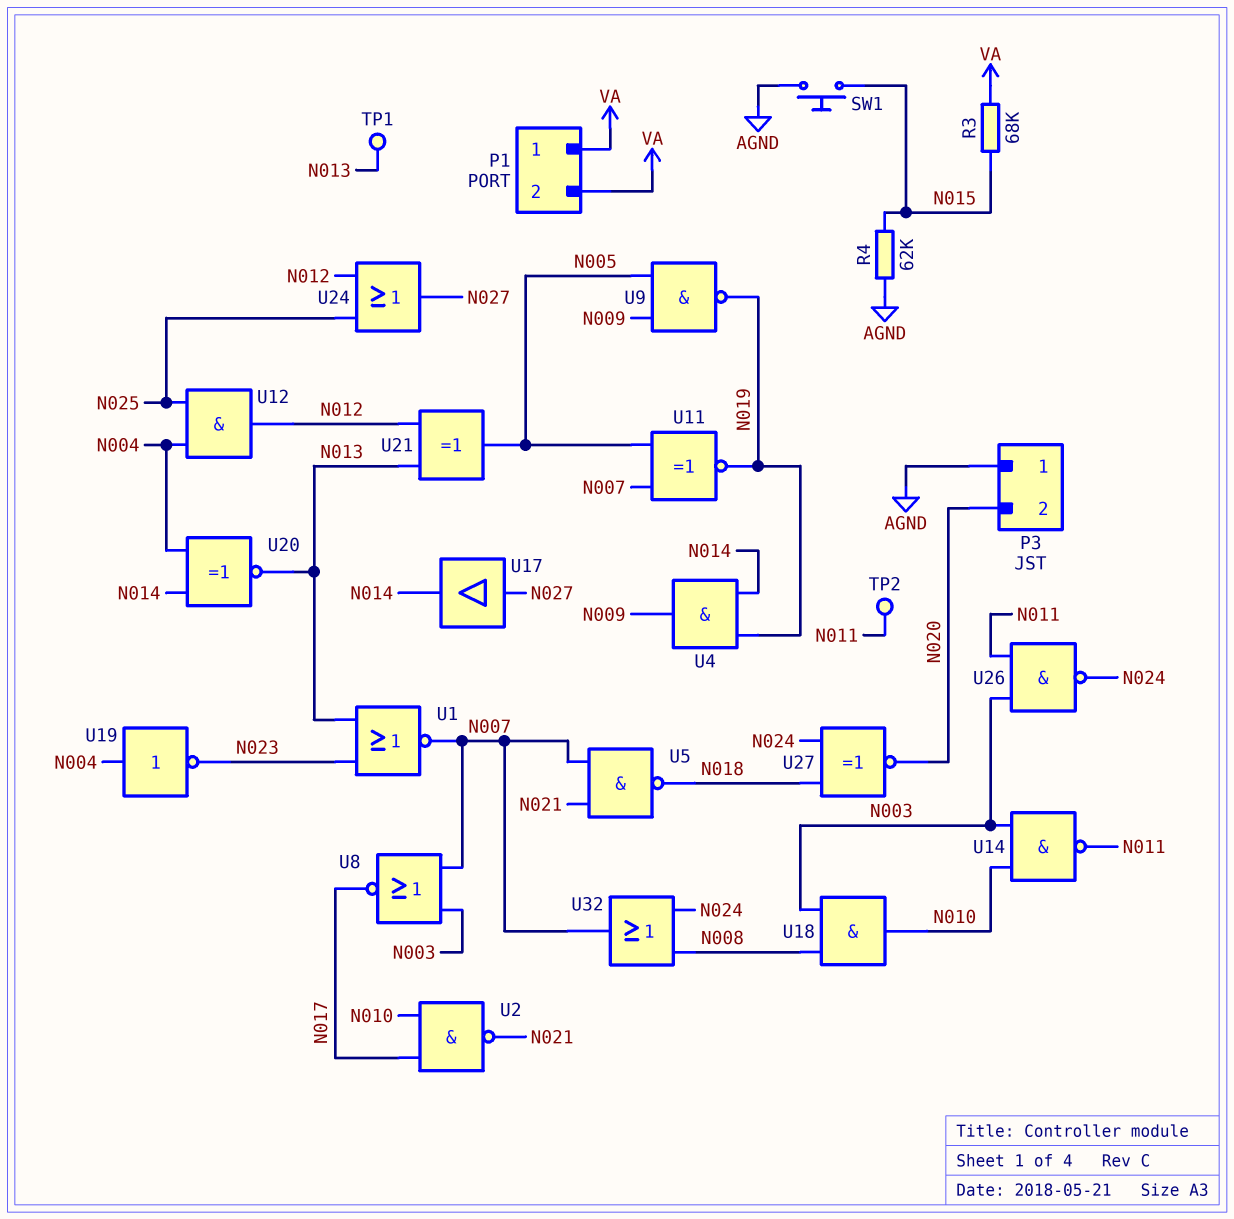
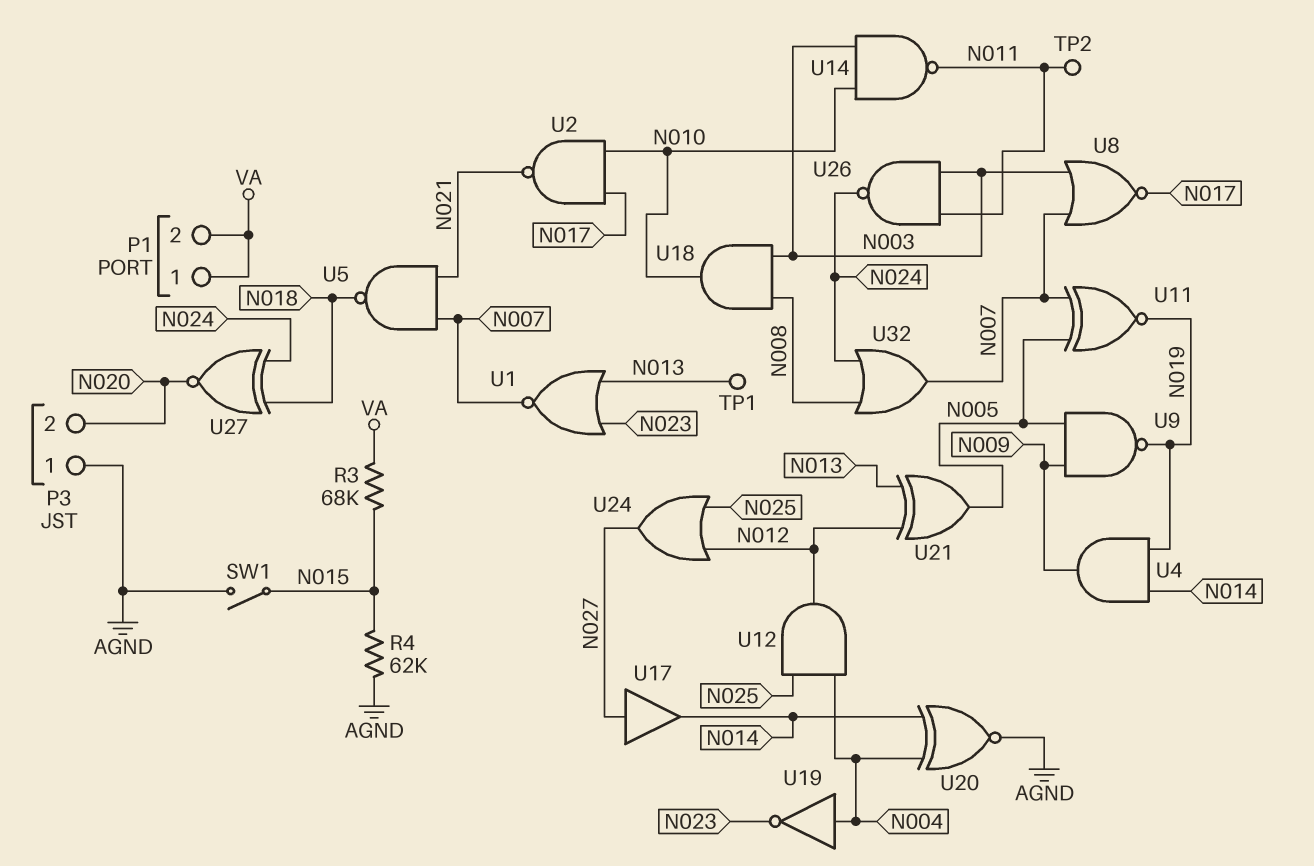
SW1: button (AGND, N015) -> switch (AGND, N015)
U20: XNOR (in N004, in N014, out N013) -> XNOR (in N004, in N014, out AGND)

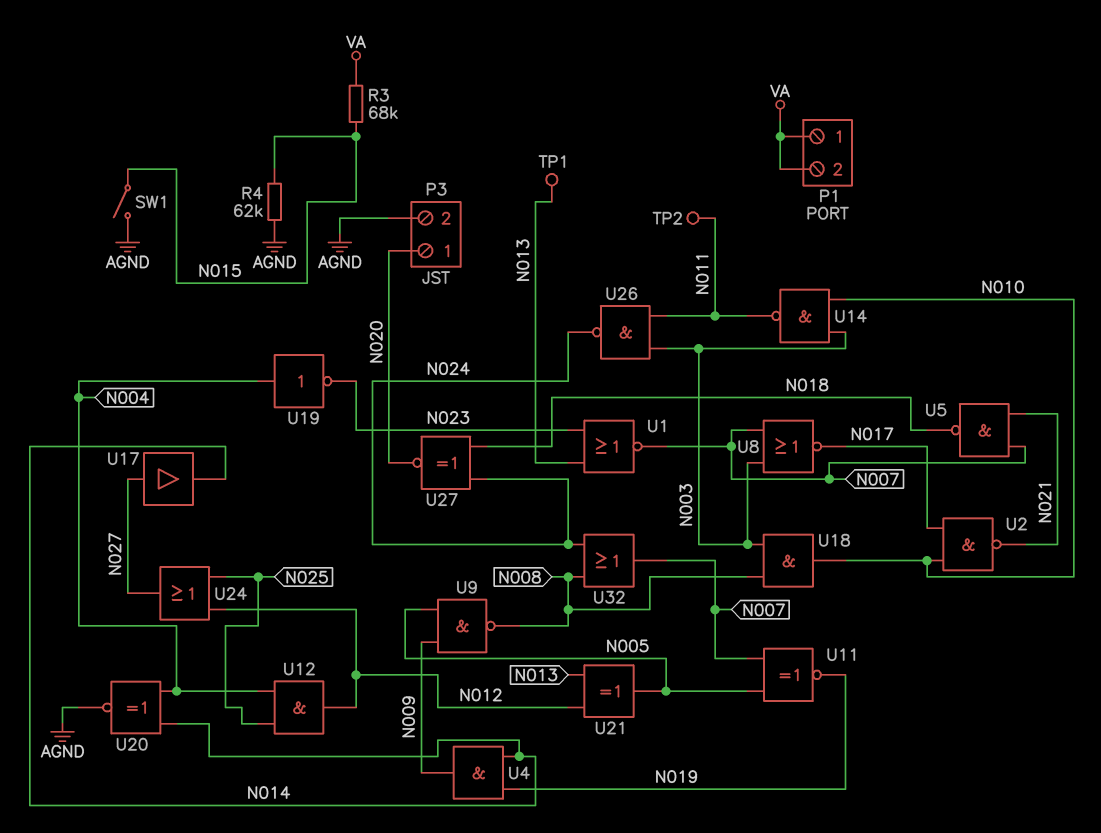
P3 pin 1: AGND -> N020
P3 pin 2: N020 -> AGND
U9: NAND (in N005, in N009, out N019) -> NAND (in N005, in N009, out N008)

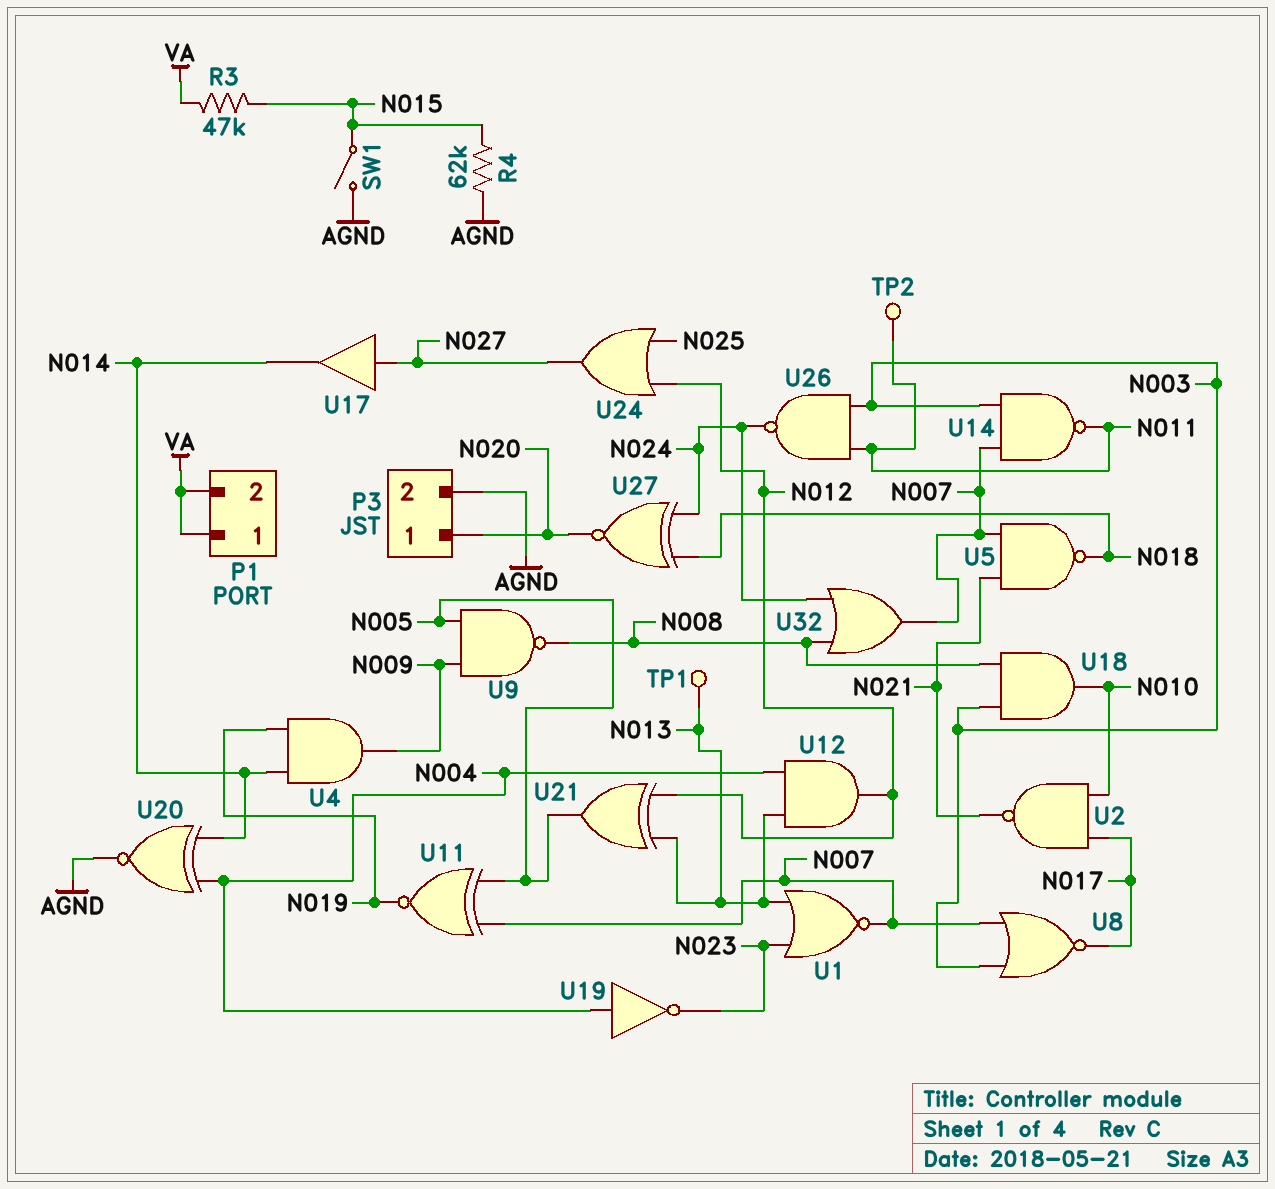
R3: 68k (N015, VA) -> 47k (N015, VA)
U12: AND (in N004, in N025, out N012) -> AND (in N004, in N013, out N012)
U14: NAND (in N003, in N010, out N011) -> NAND (in N003, in N007, out N011)

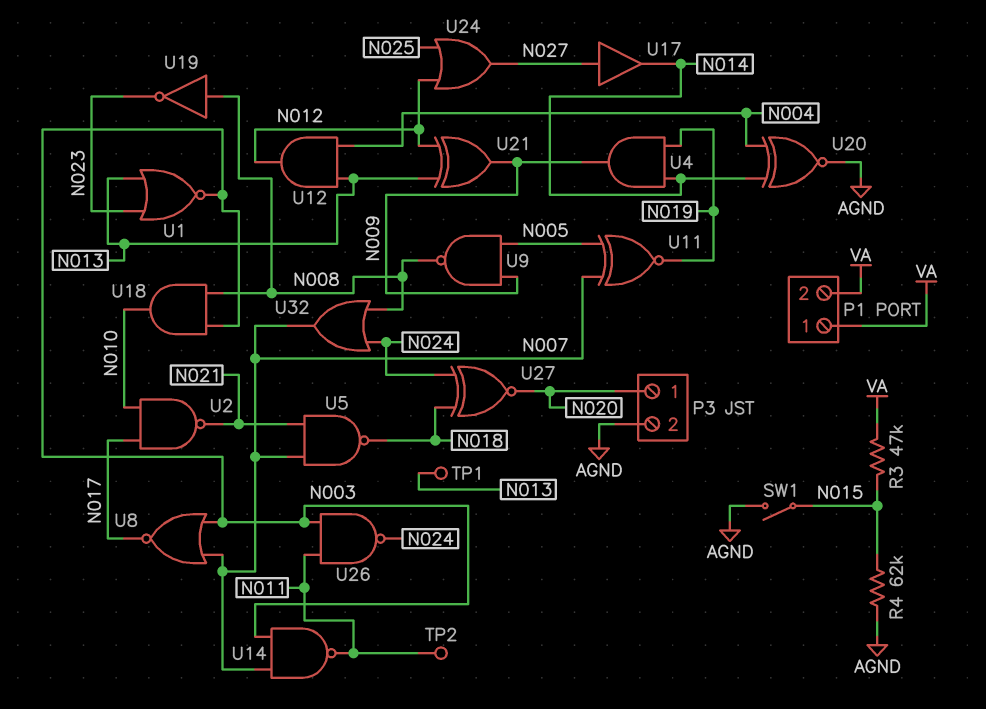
U1: NOR (in N013, in N023, out N007) -> NOR (in N013, in N023, out N003)
U19: NOT (in N004, out N023) -> NOT (in N008, out N023)
U21: XOR (in N012, in N013, out N005) -> XOR (in N012, in N013, out N009)

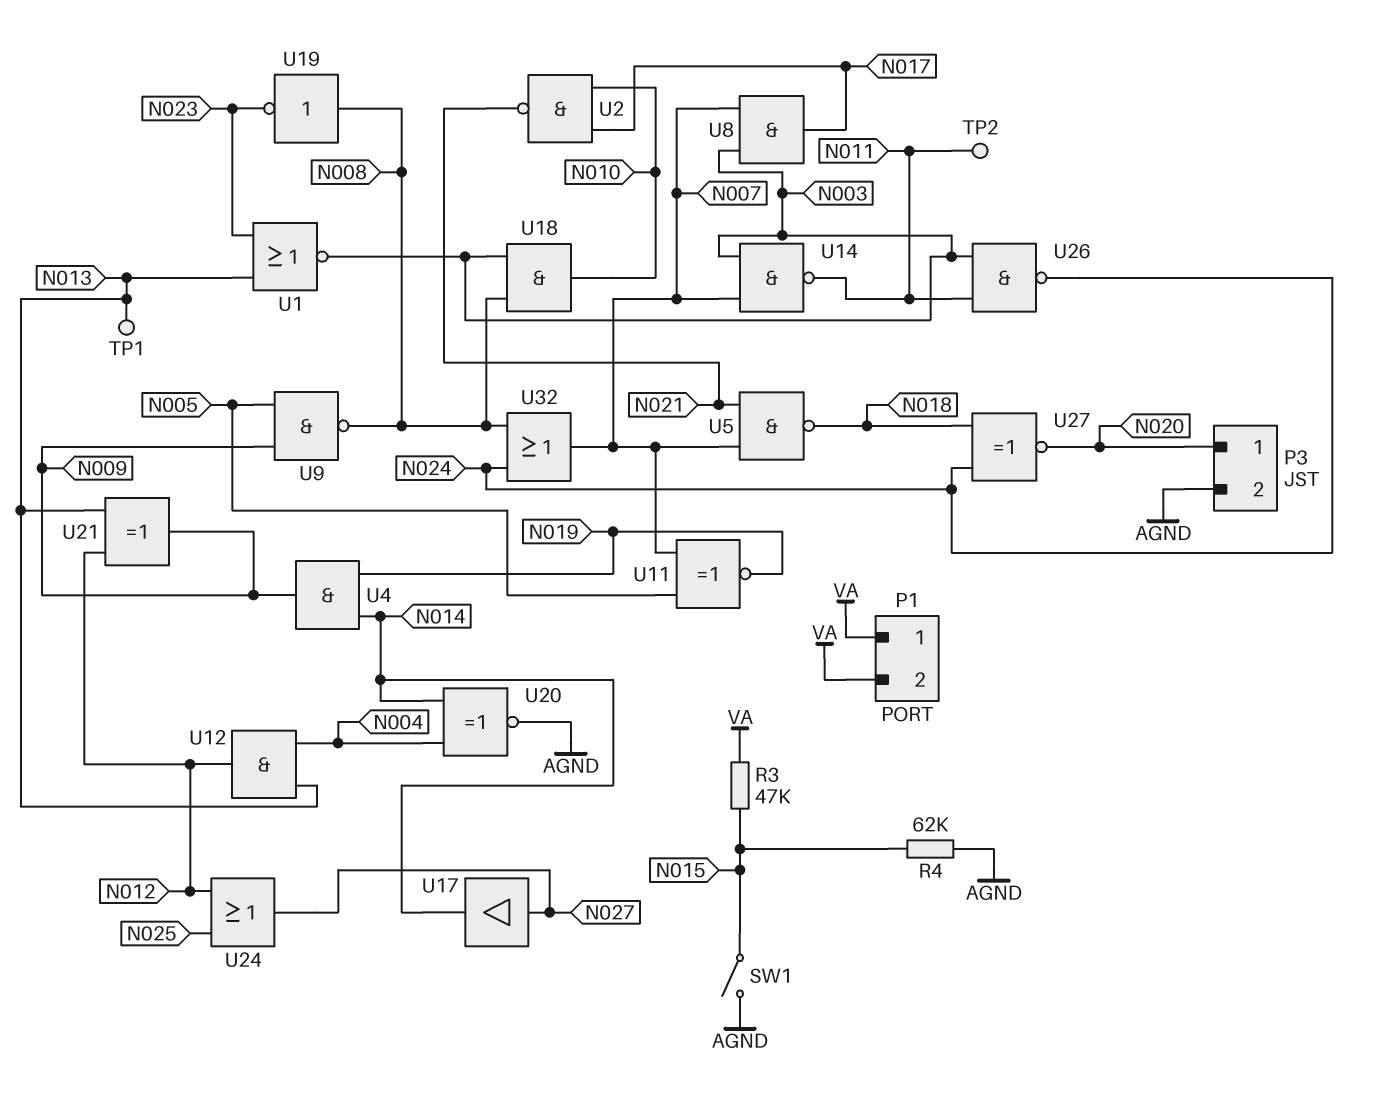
U8: NOR (in N003, in N007, out N017) -> AND (in N003, in N007, out N017)

